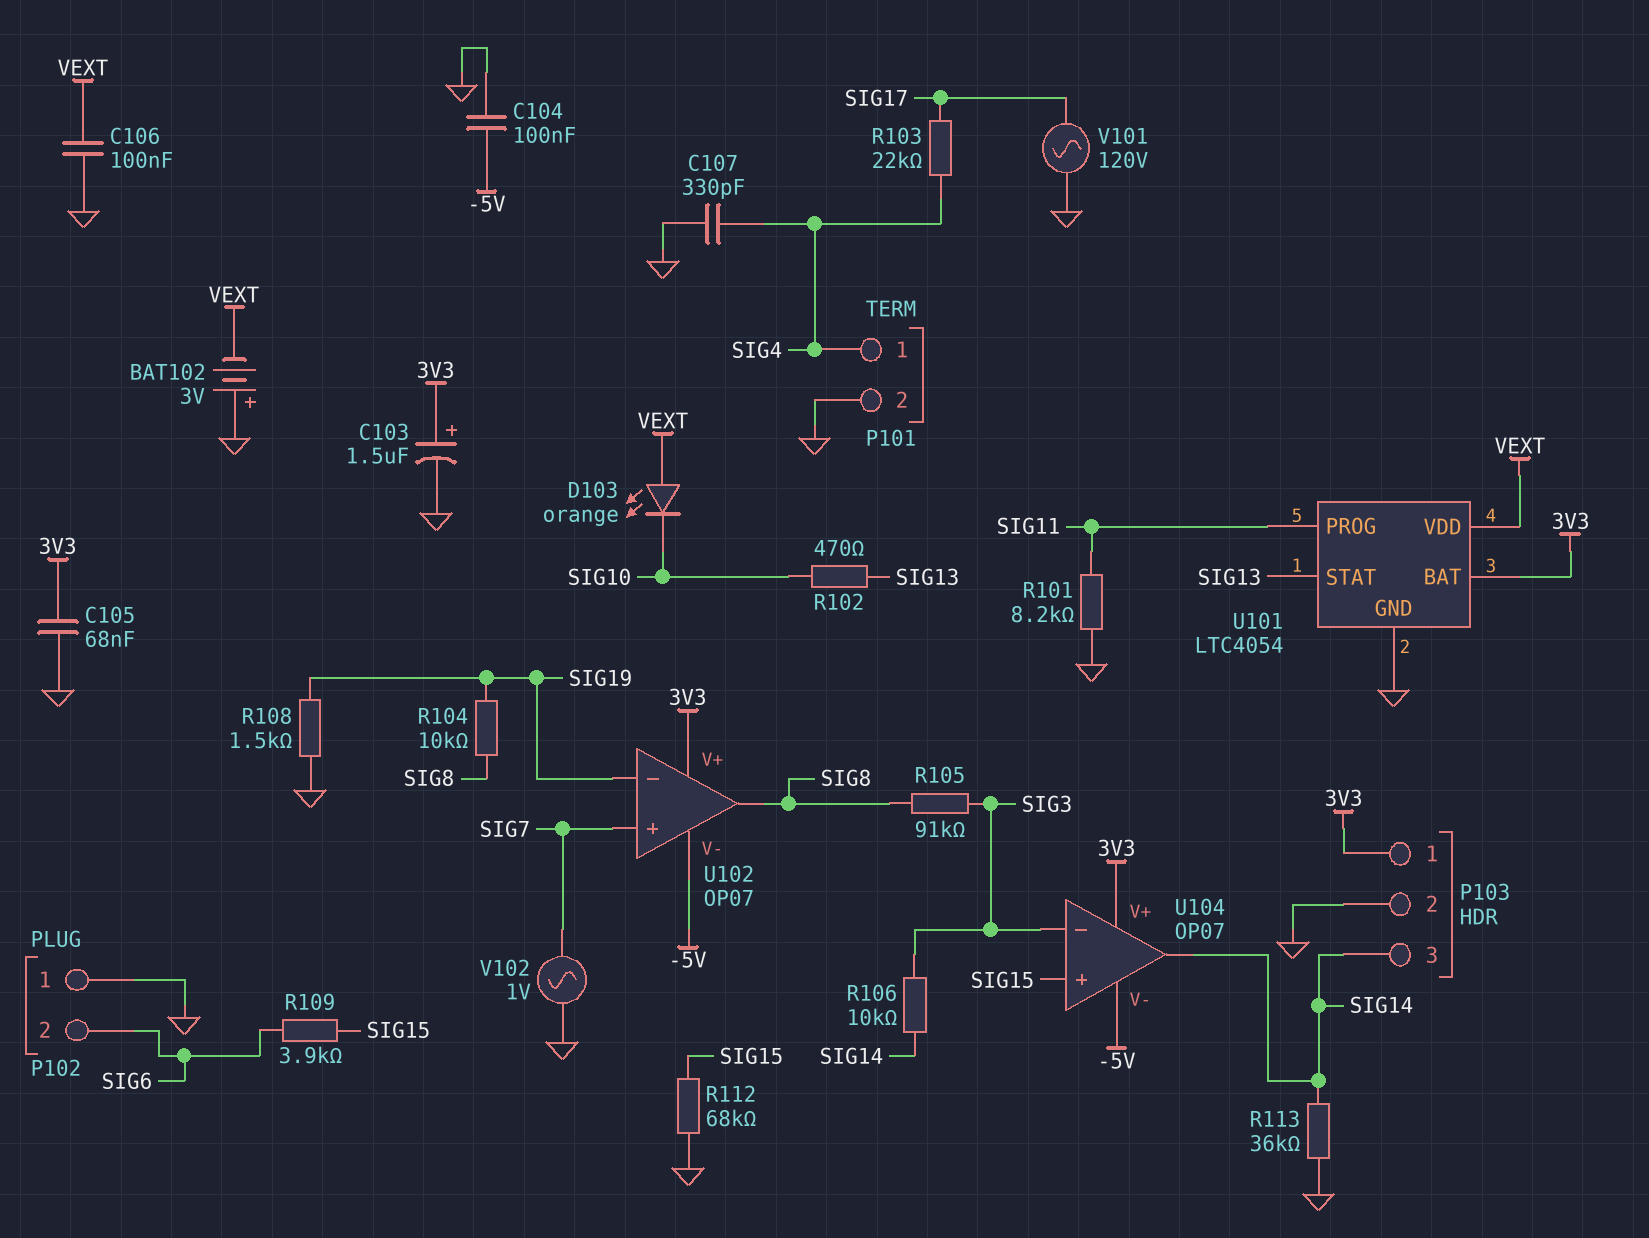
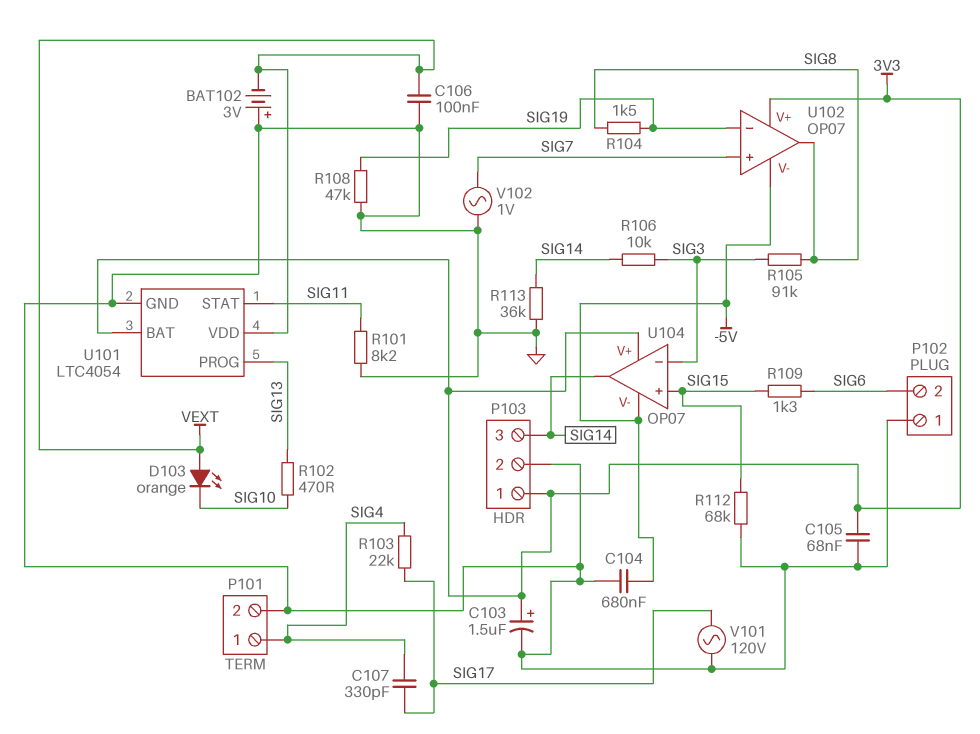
C104: 100nF (-5V, GND) -> 680nF (-5V, GND)
C107: 330pF (GND, SIG4) -> 330pF (SIG4, SIG17)
R104: 10k (SIG8, SIG19) -> 1.5k (SIG8, SIG19)
R108: 1.5k (GND, SIG19) -> 47k (GND, SIG19)
R109: 3.9k (SIG6, SIG15) -> 1.3k (SIG6, SIG15)
U101 pin PROG: SIG11 -> SIG13
U101 pin STAT: SIG13 -> SIG11

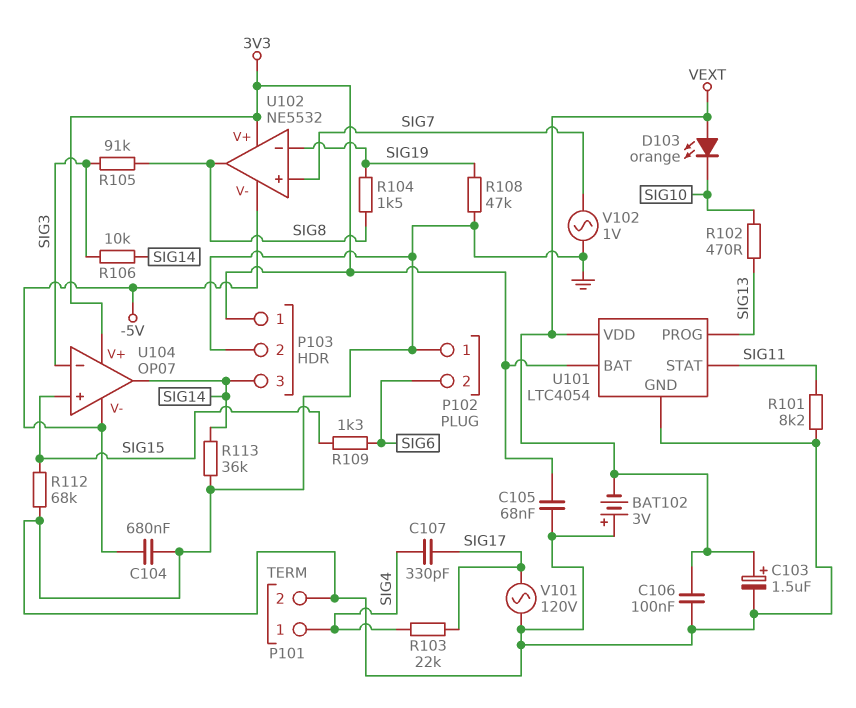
C103: 1.5uF (plus 3V3, minus GND) -> 1.5uF (plus VEXT, minus GND)
U102: OP07 -> NE5532

